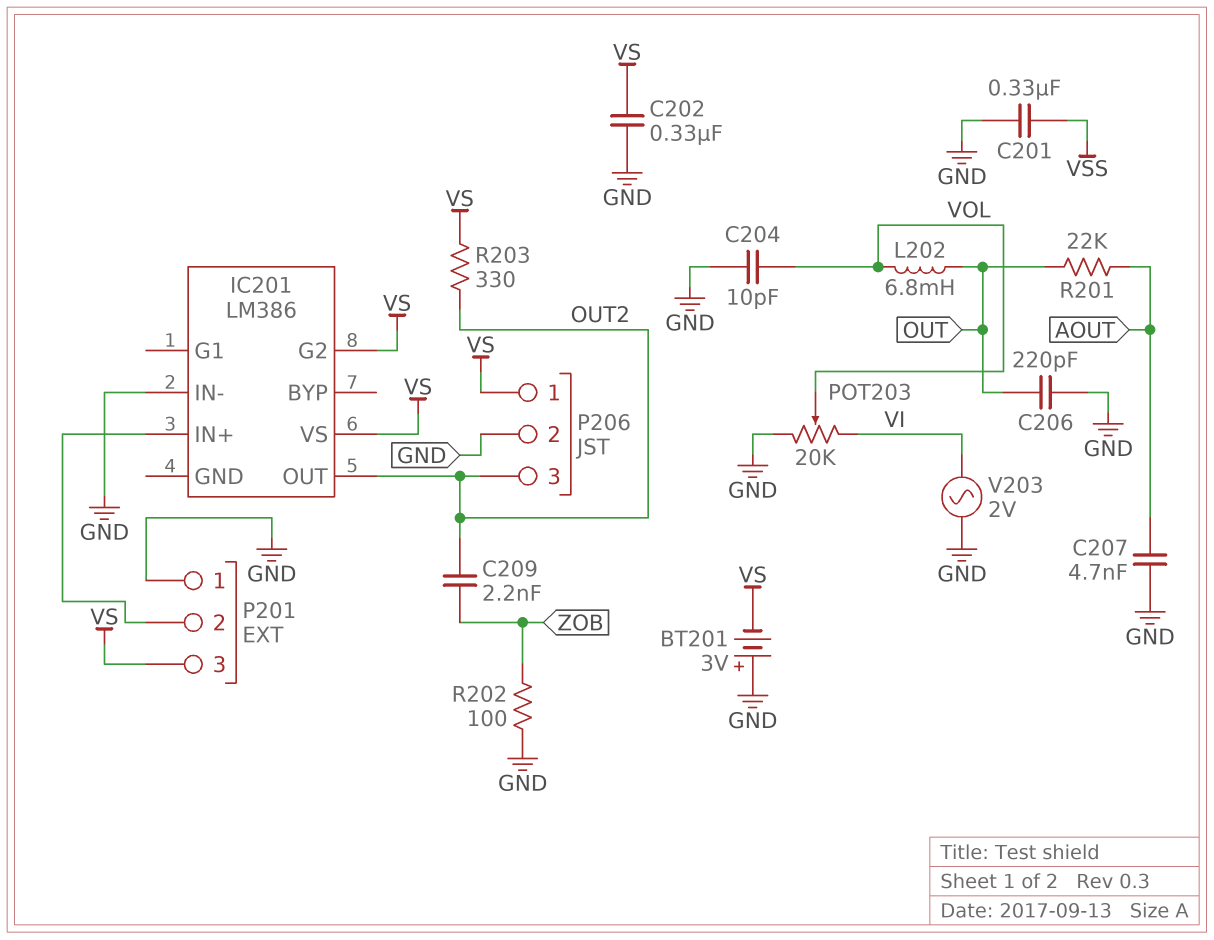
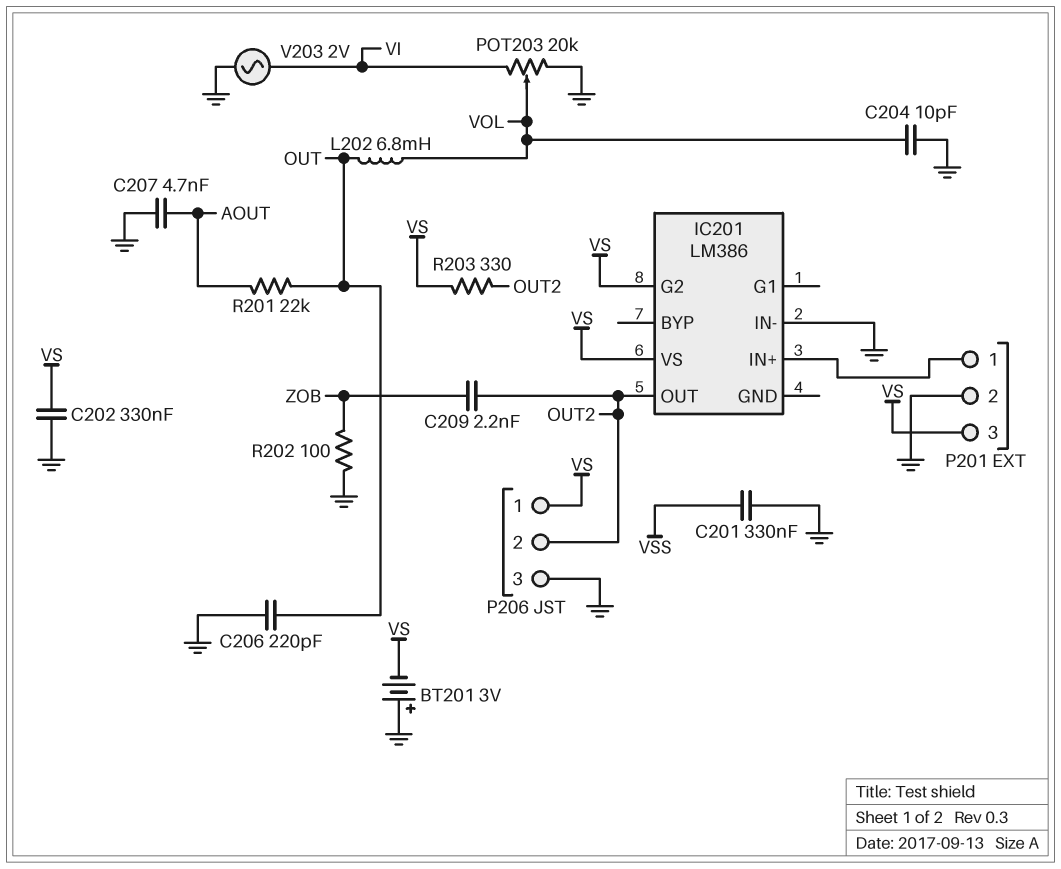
P201 pin 1: GND -> IC201/IN+
P201 pin 2: IC201/IN+ -> GND
P206 pin 2: GND -> OUT2
P206 pin 3: OUT2 -> GND

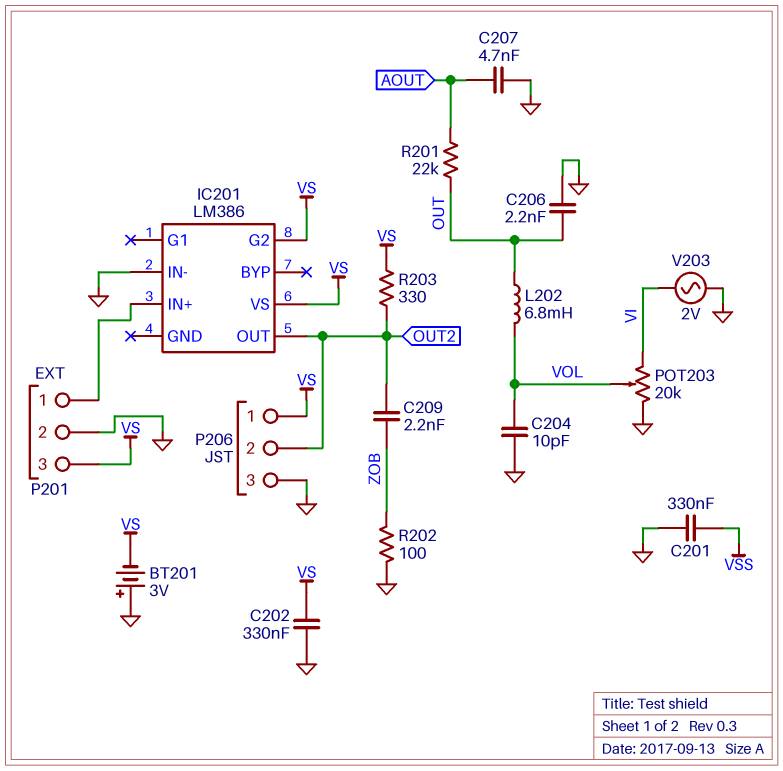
C206: 220pF (GND, OUT) -> 2.2nF (GND, OUT)

